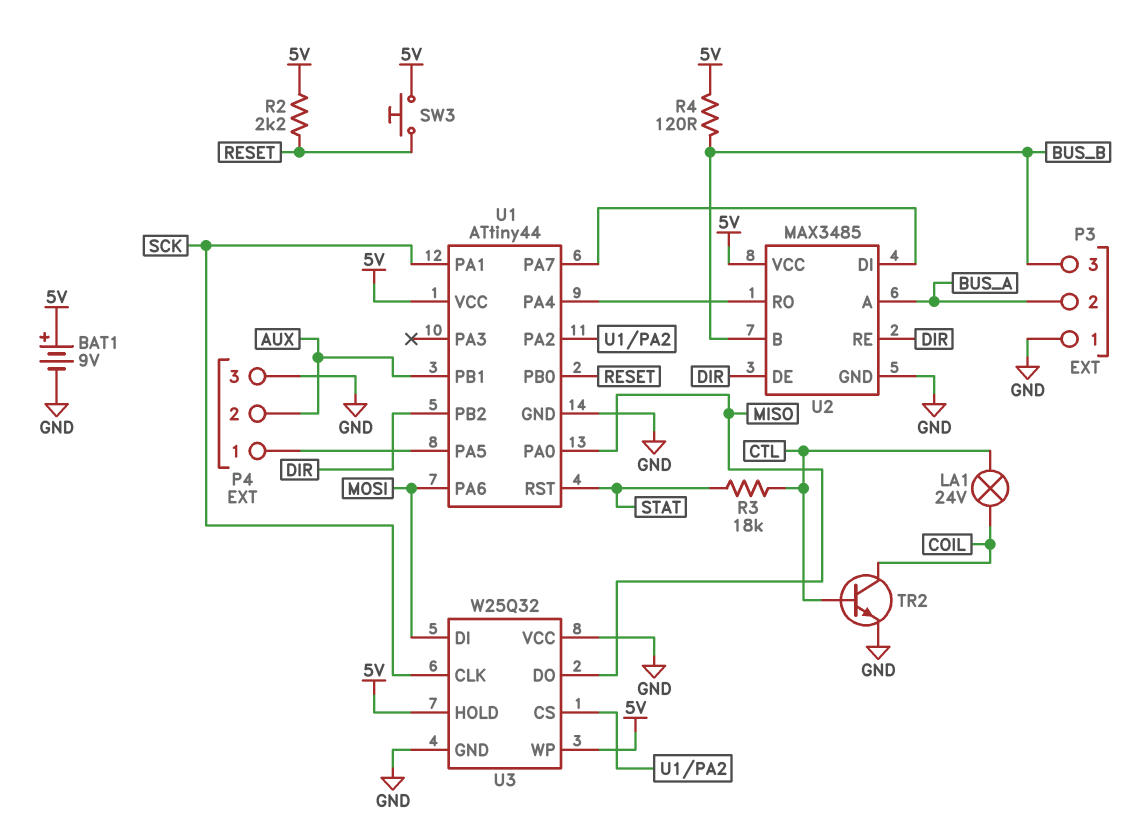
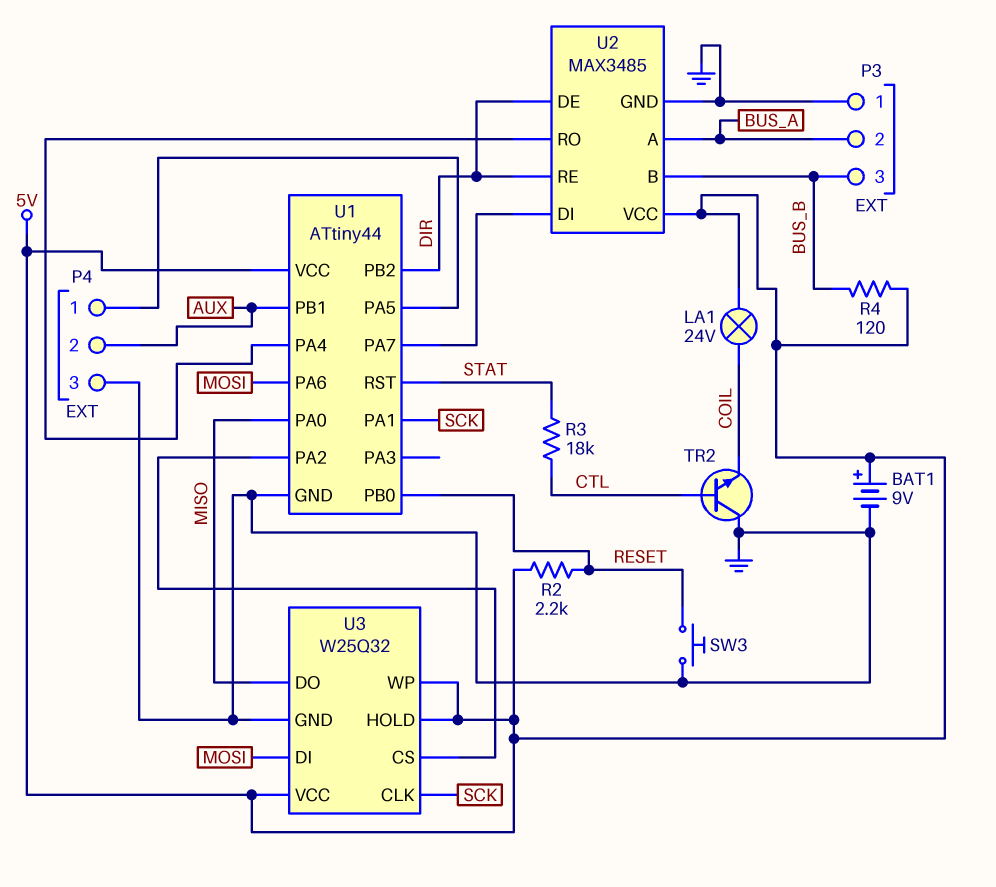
LA1: lamp 24V (COIL, CTL) -> lamp 24V (5V, COIL)
SW3: button (5V, RESET) -> button (GND, RESET)
TR2: NPN (B CTL, C COIL, E GND) -> NPN (B CTL, C GND, E COIL)
U3 pin VCC: GND -> 5V

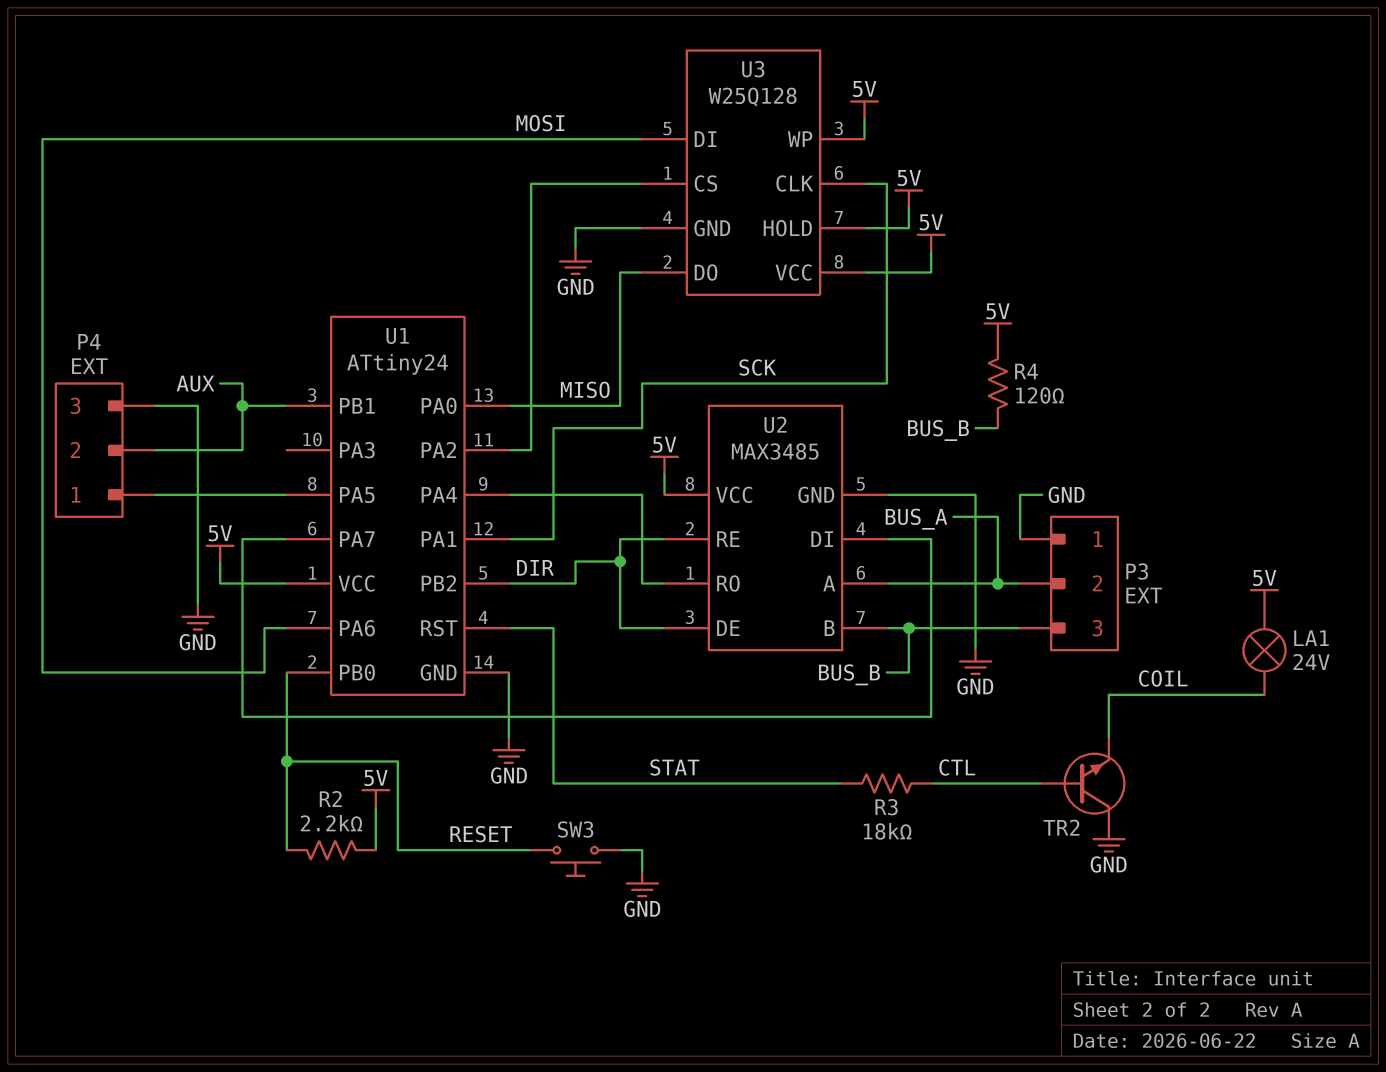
BAT1: 9V (plus 5V, minus GND) -> none
U1: ATtiny44 -> ATtiny24
U3: W25Q32 -> W25Q128

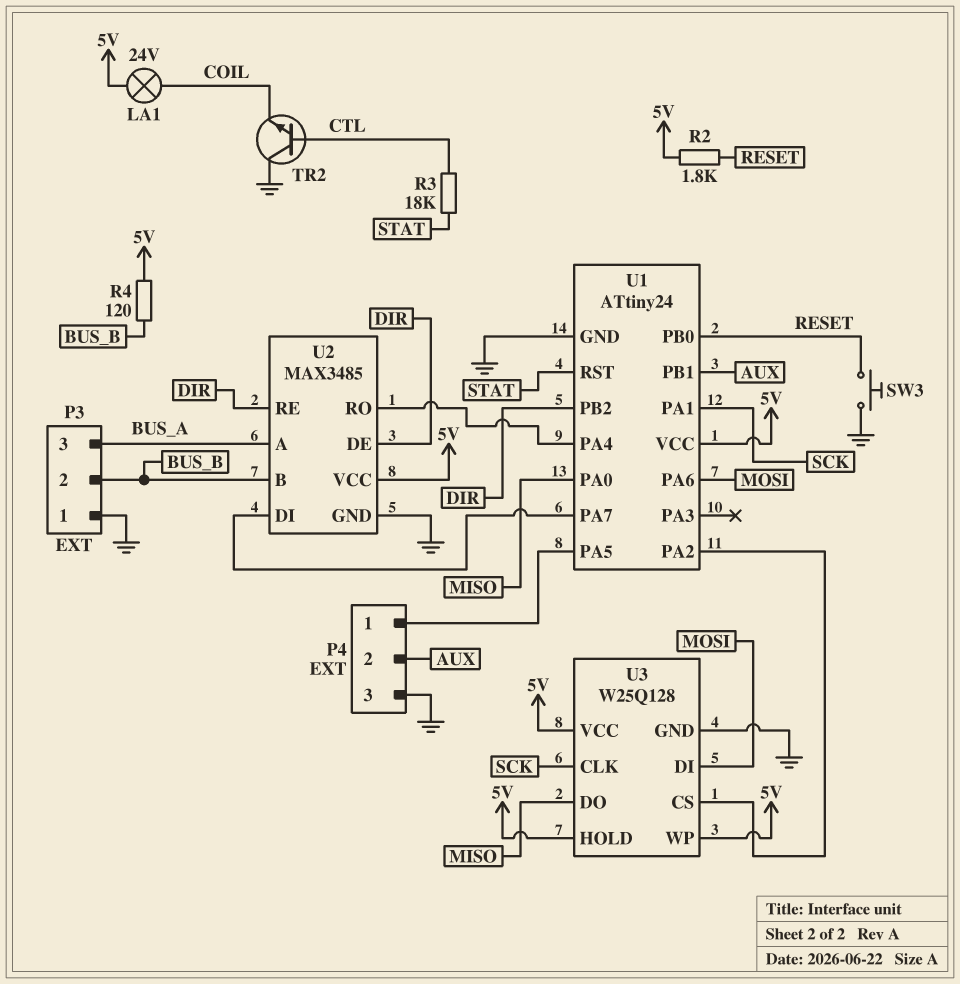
P3 pin 2: BUS_A -> BUS_B
P3 pin 3: BUS_B -> BUS_A
R2: 2.2k (5V, RESET) -> 1.8k (5V, RESET)

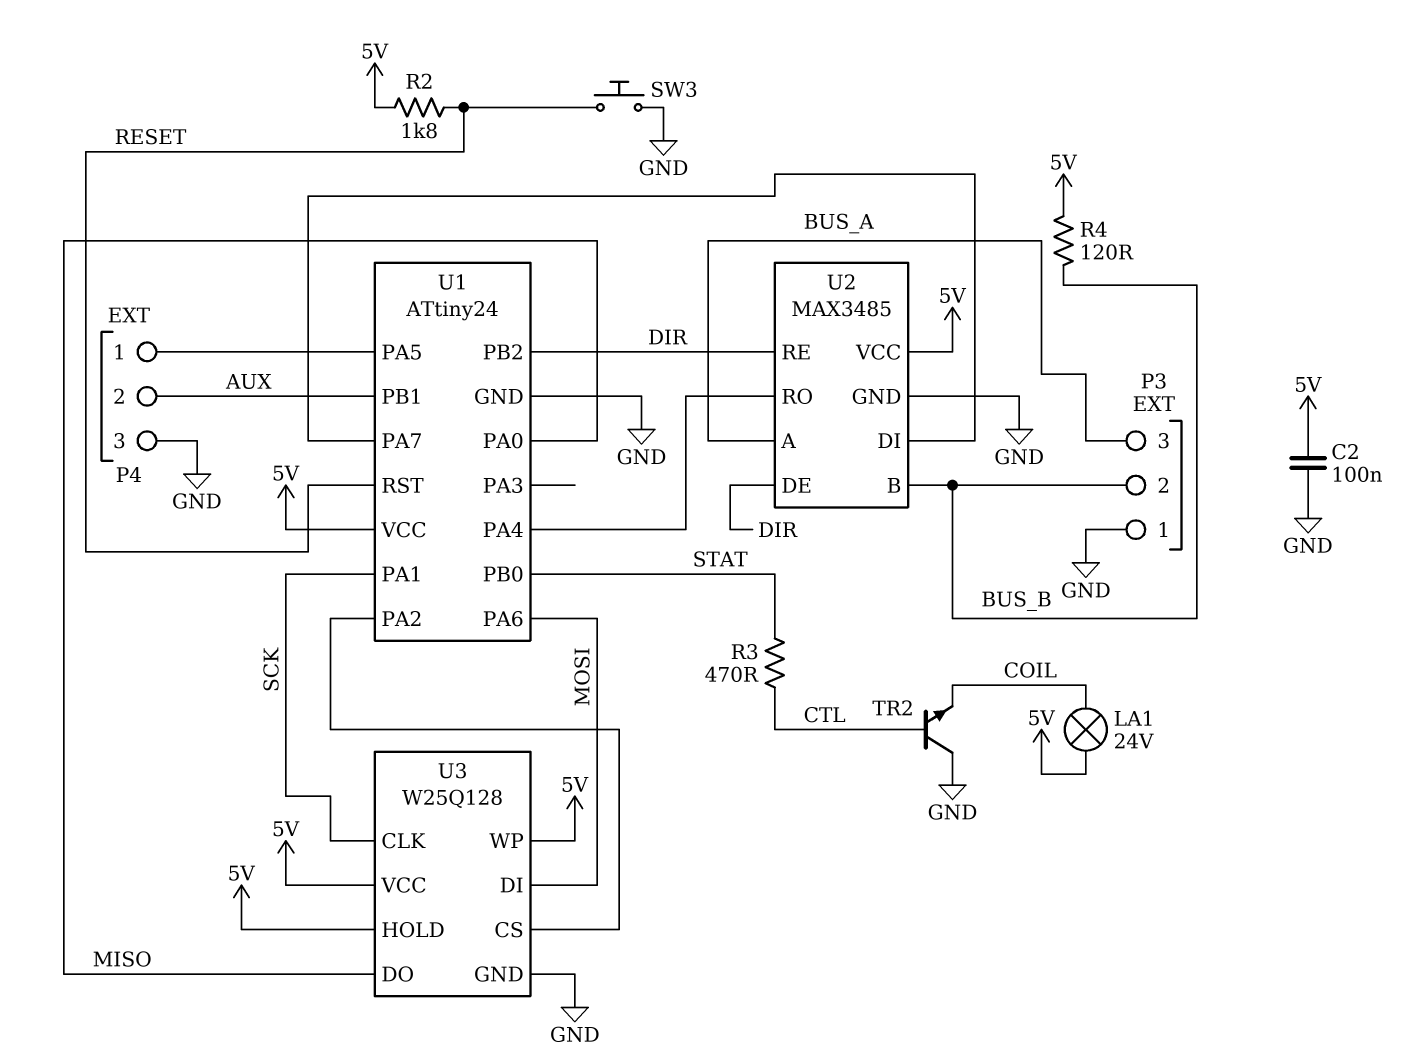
C2: none -> 100nF (5V, GND)
R3: 18k (CTL, STAT) -> 470 (CTL, STAT)
U1 pin PB0: RESET -> STAT
U1 pin RST: STAT -> RESET

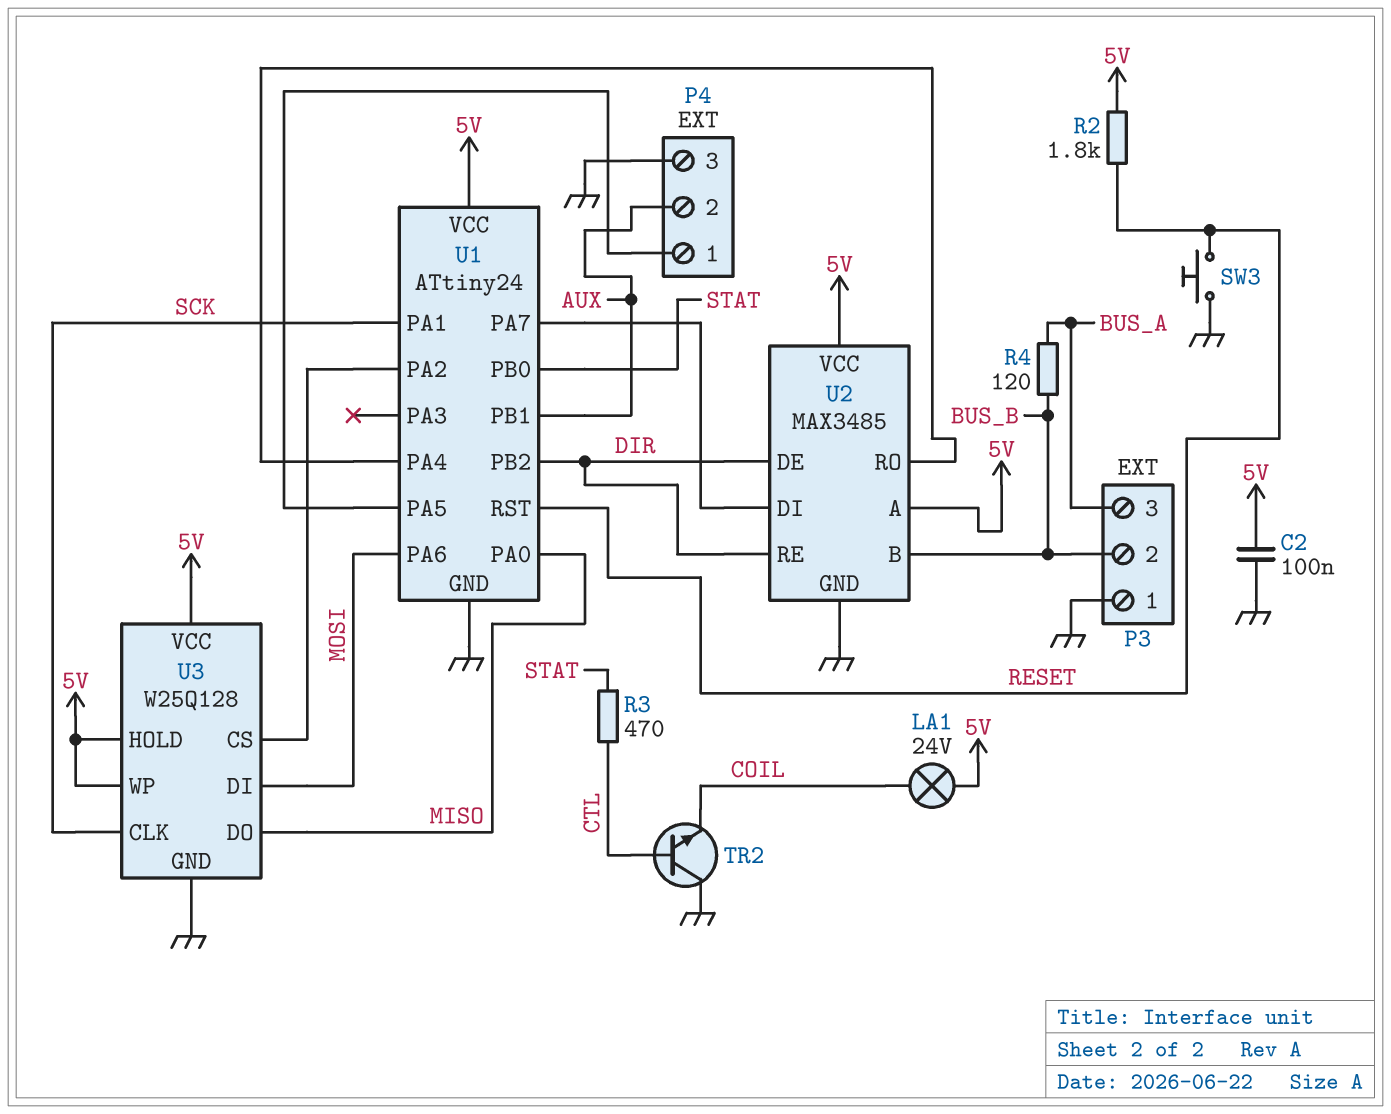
R4: 120 (5V, BUS_B) -> 120 (BUS_A, BUS_B)
U2 pin A: BUS_A -> 5V

